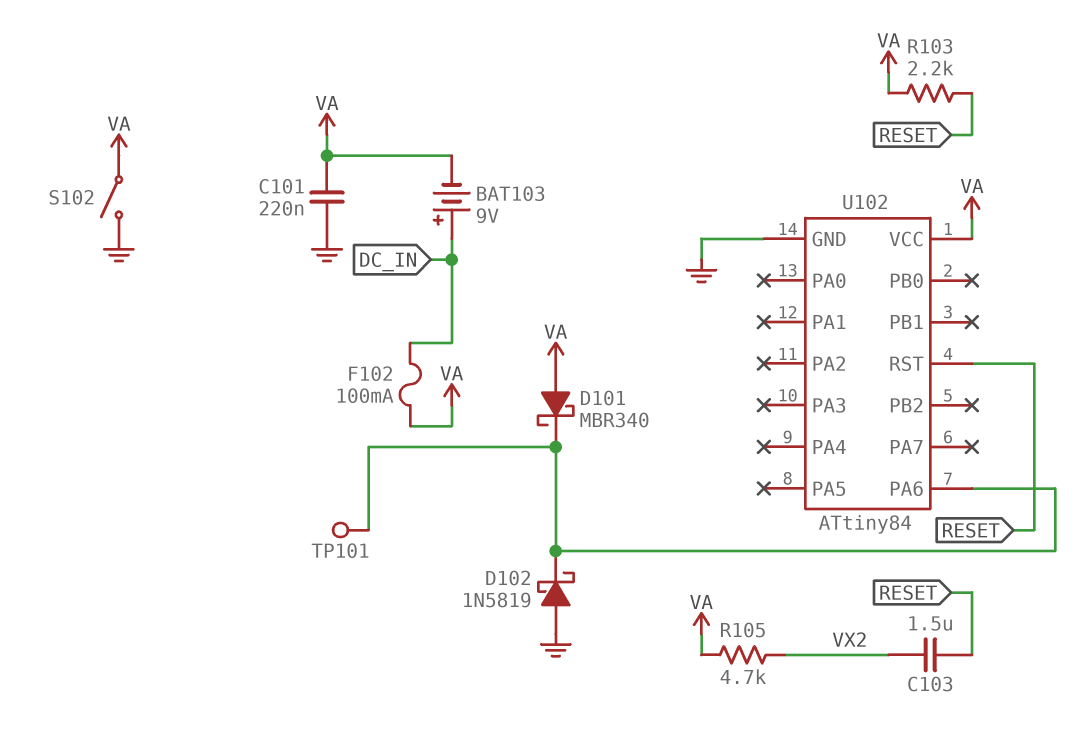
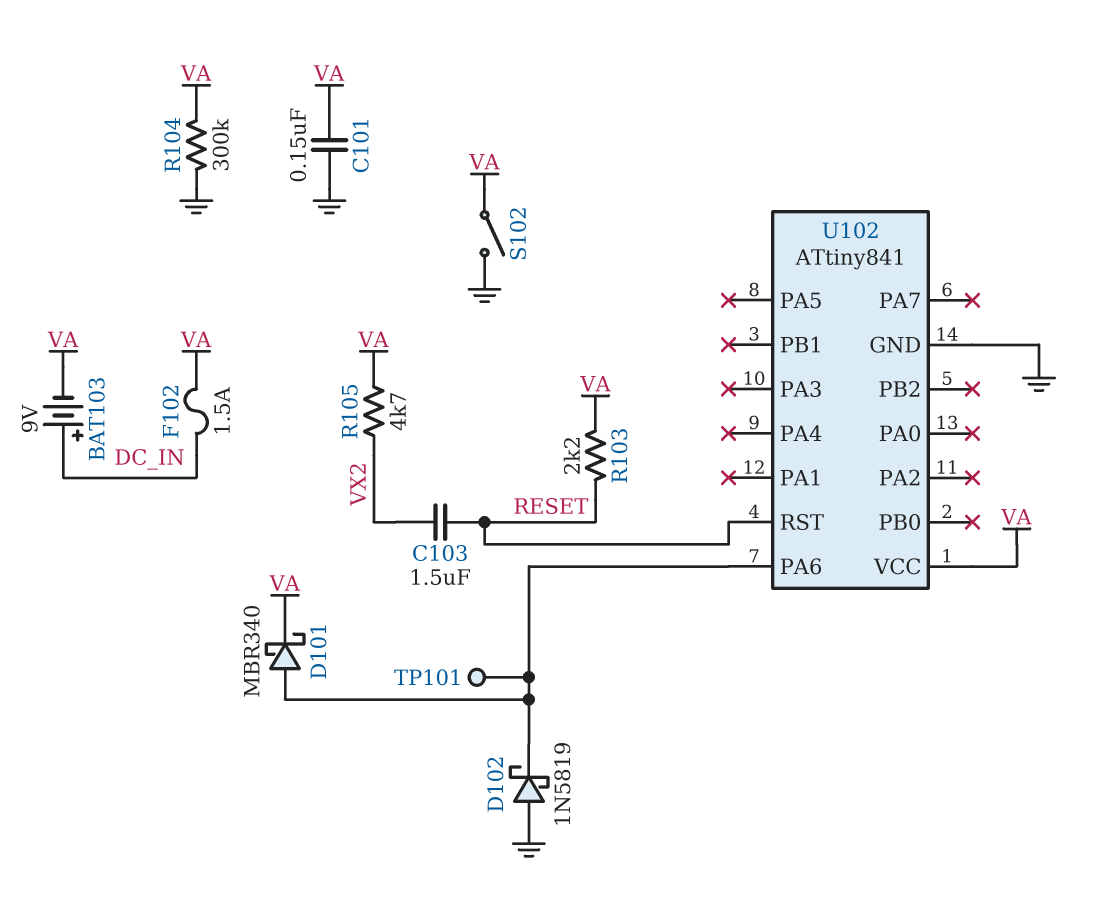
C101: 220nF (GND, VA) -> 150nF (GND, VA)
D101: schottky MBR340 (A VA, K U102/PA6) -> schottky MBR340 (A U102/PA6, K VA)
F102: 100mA (DC_IN, VA) -> 1.5A (DC_IN, VA)
R104: none -> 300k (GND, VA)
U102: ATtiny84 -> ATtiny841

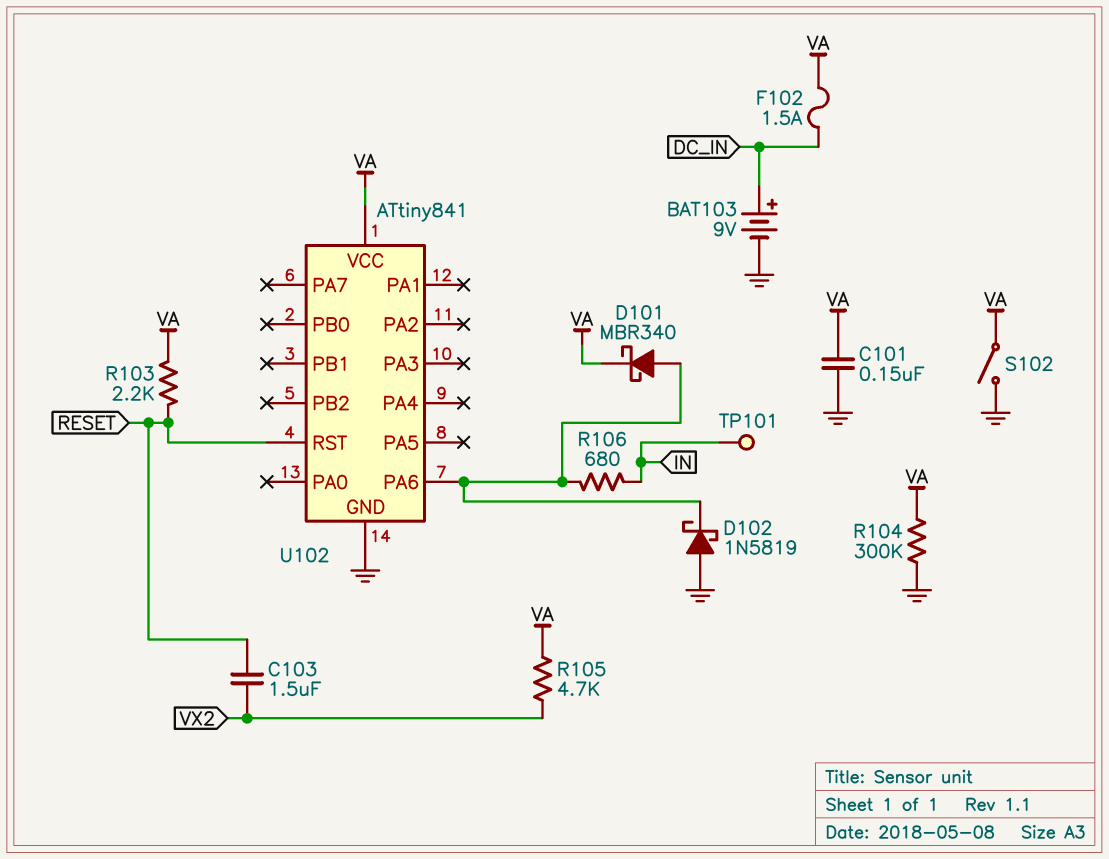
BAT103: 9V (plus DC_IN, minus VA) -> 9V (plus DC_IN, minus GND)
R106: none -> 680 (IN, U102/PA6)
TP101: test point (U102/PA6) -> test point (IN)

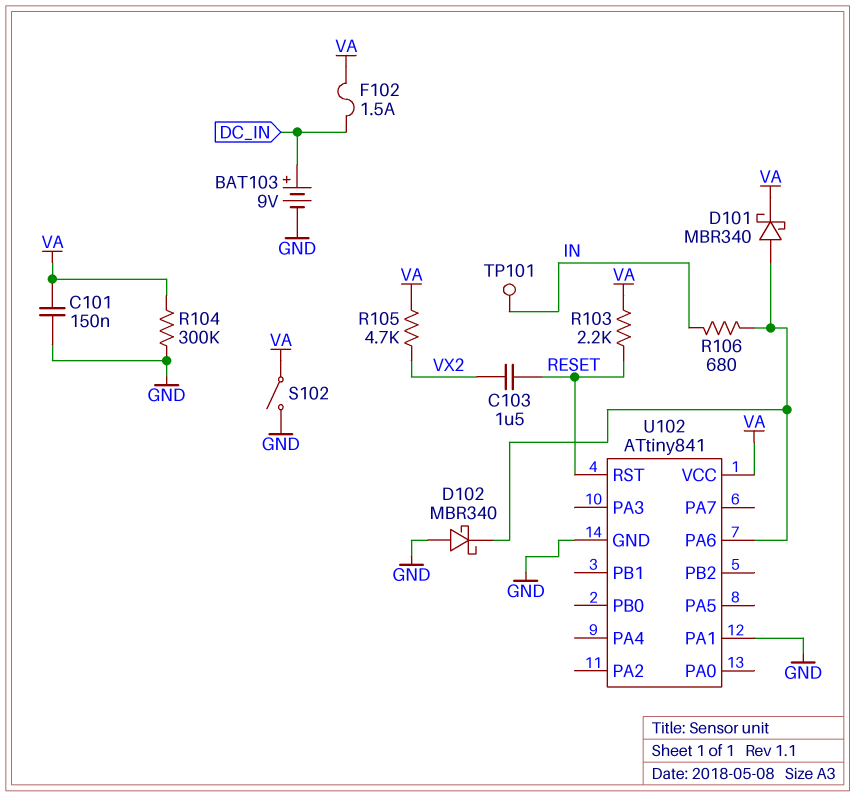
D102: schottky 1N5819 (A GND, K U102/PA6) -> schottky MBR340 (A GND, K U102/PA6)
U102 pin PA1: none -> GND

